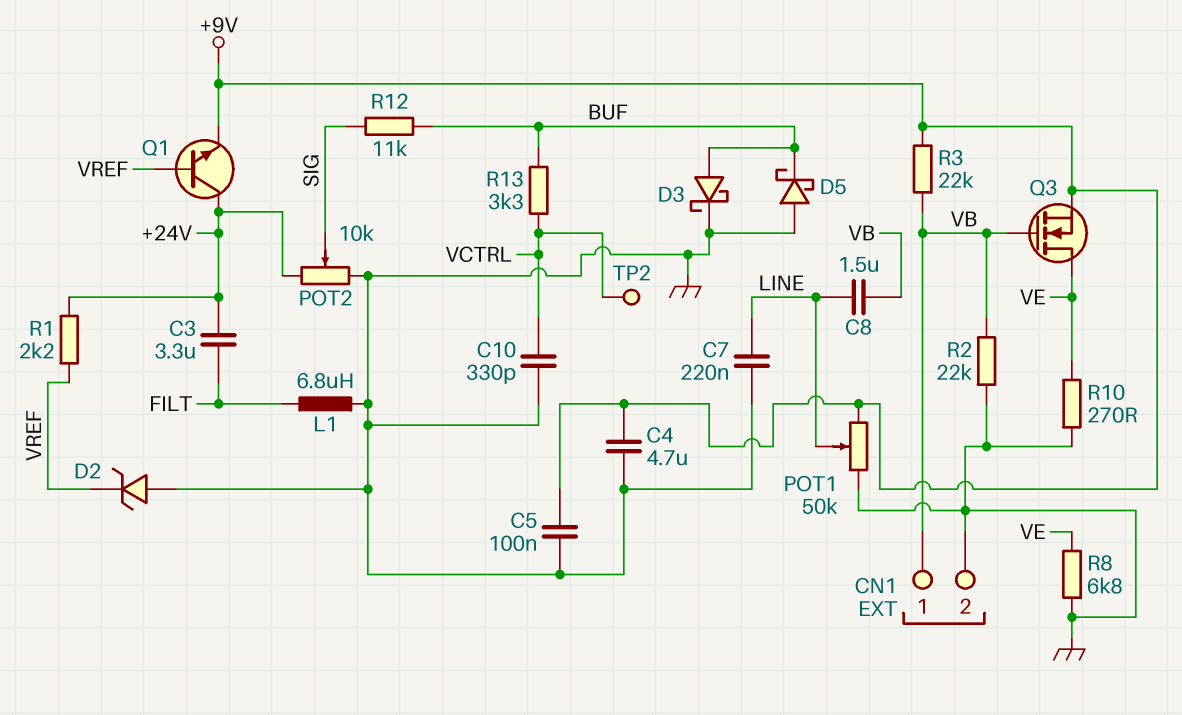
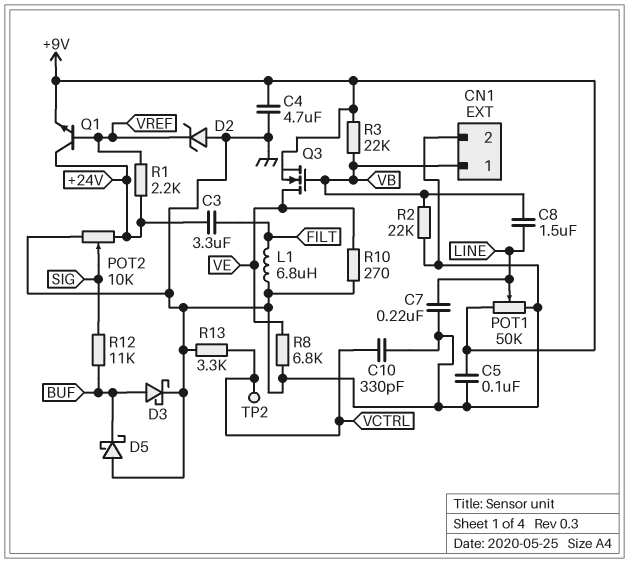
R13: 3.3k (BUF, VCTRL) -> 3.3k (GND, VCTRL)

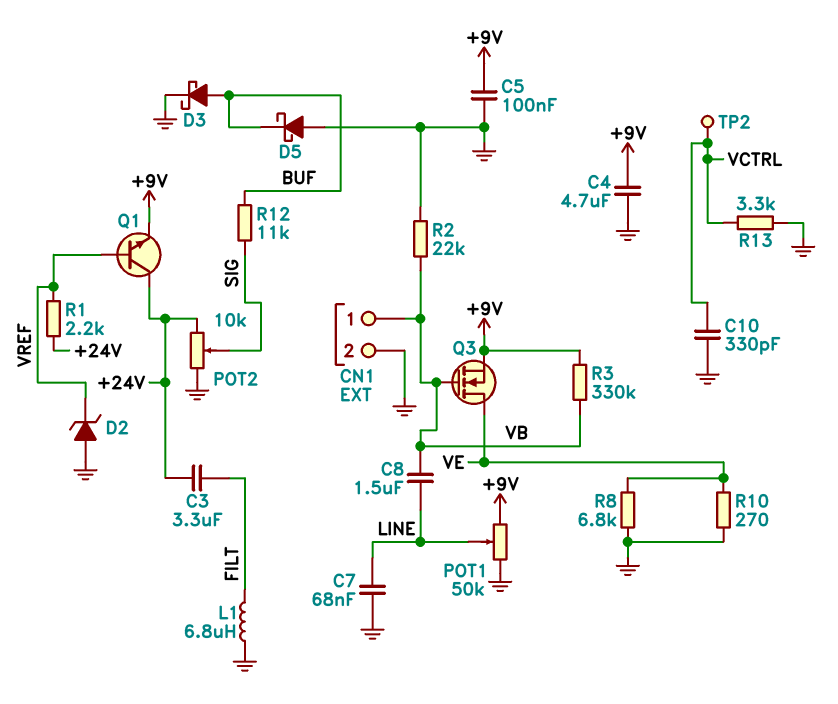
C7: 220nF (GND, LINE) -> 68nF (GND, LINE)
R3: 22k (+9V, VB) -> 330k (+9V, VB)

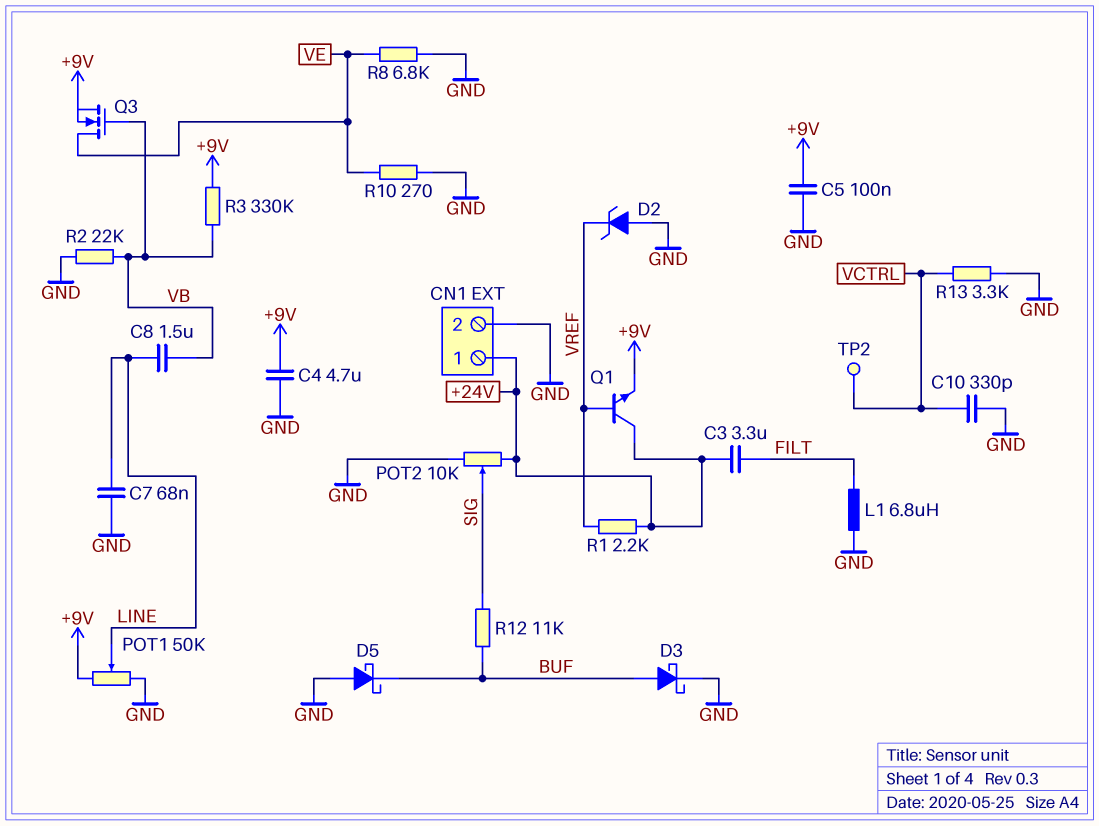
CN1 pin 1: VB -> +24V

